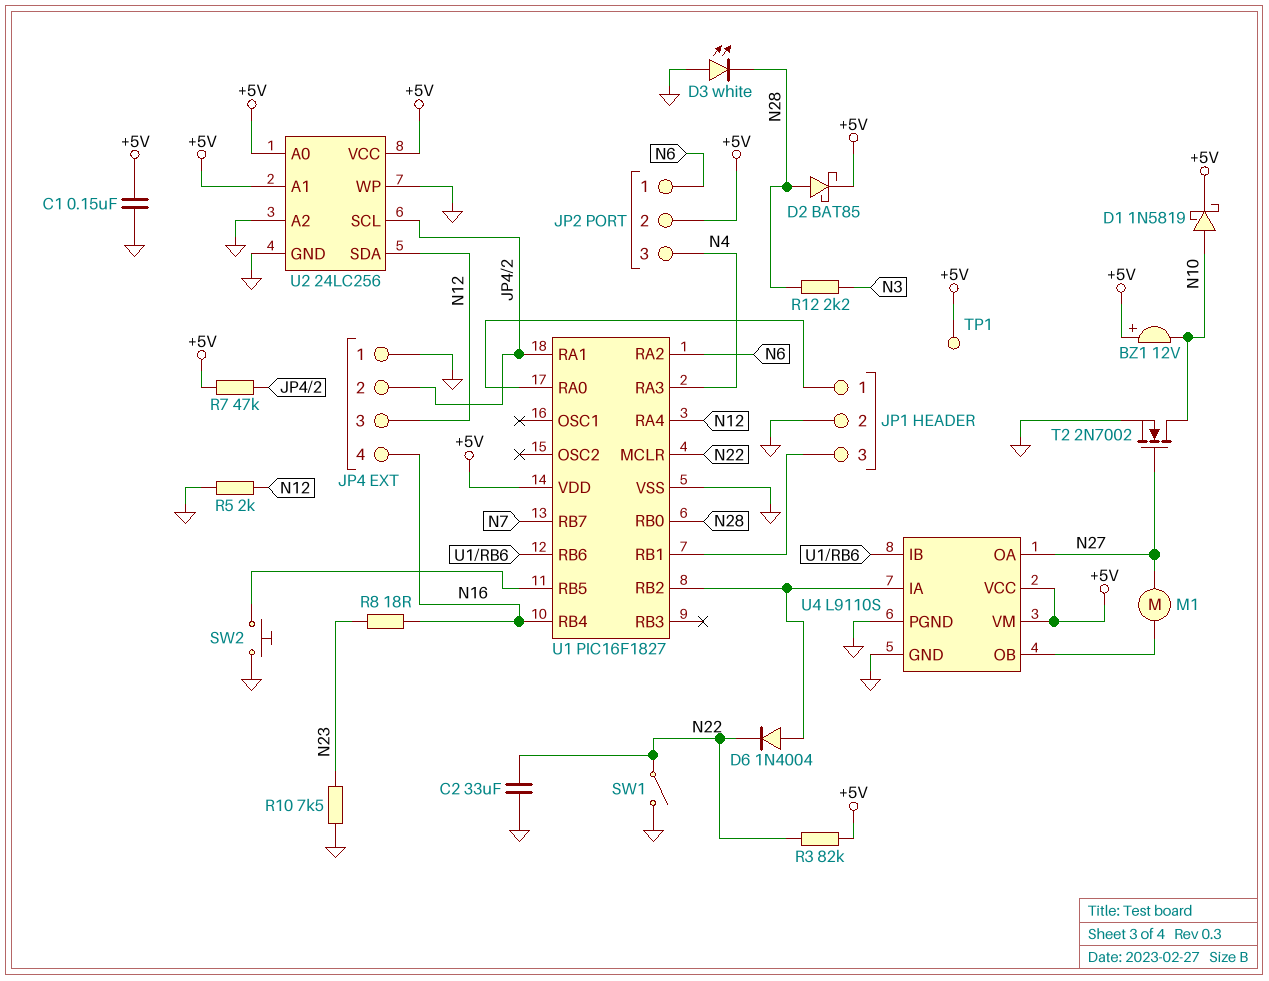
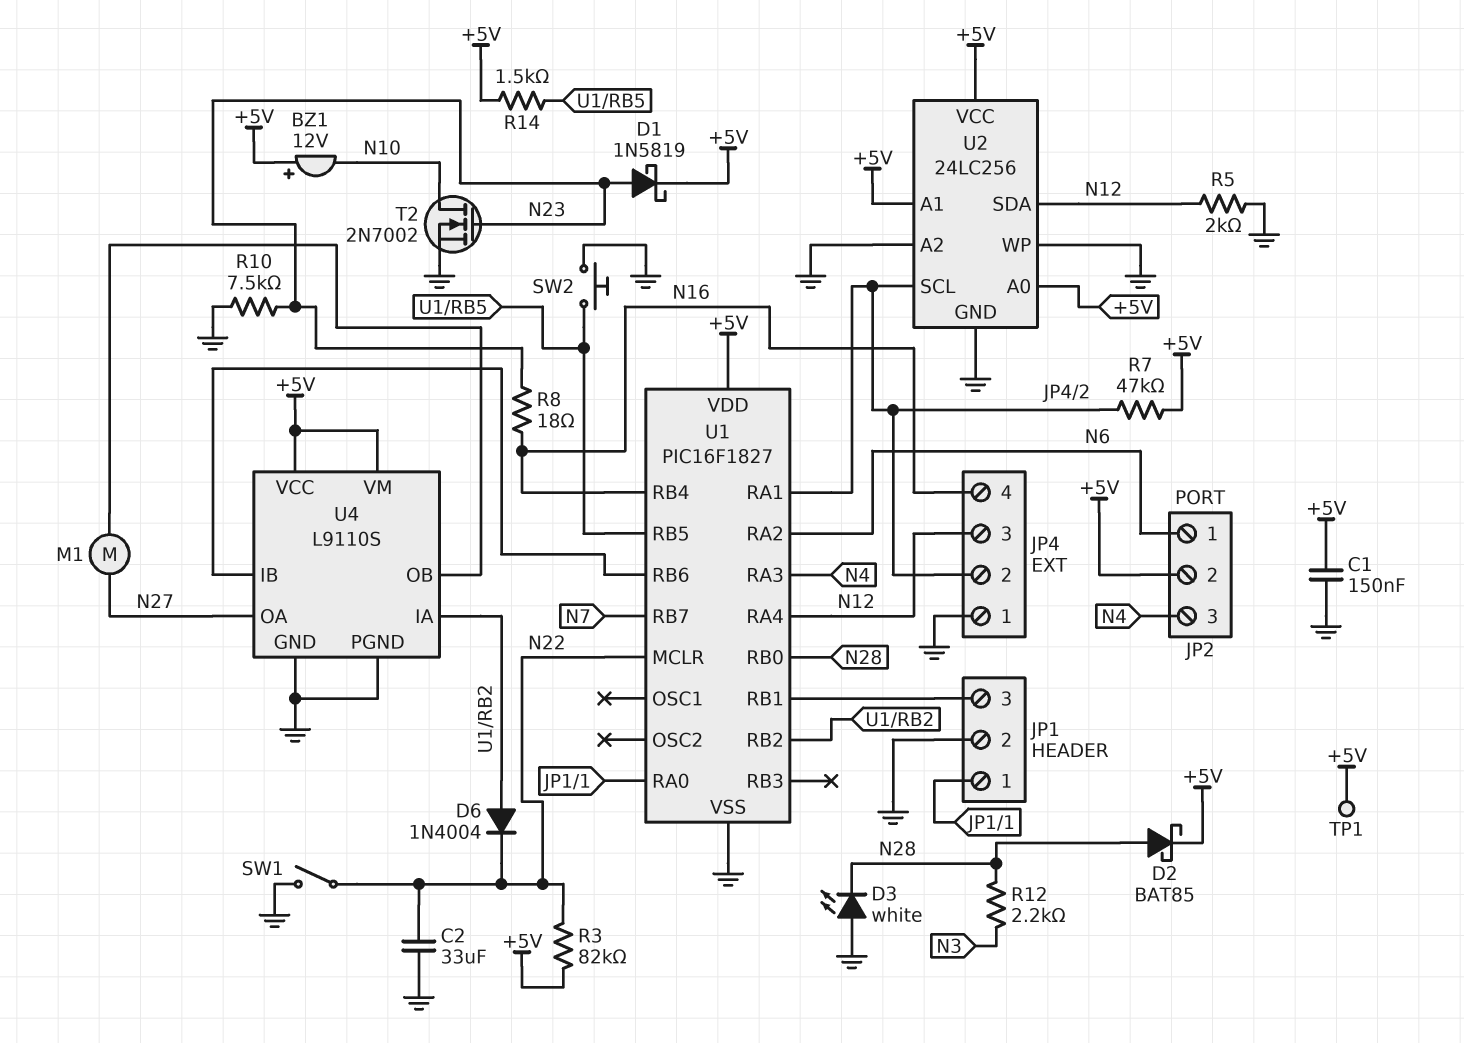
D1: schottky 1N5819 (A N10, K +5V) -> schottky 1N5819 (A N23, K +5V)
R14: none -> 1.5k (+5V, U1/RB5)
T2: NMOS 2N7002 (G N27, D N10, S GND) -> NMOS 2N7002 (G N23, D N10, S GND)

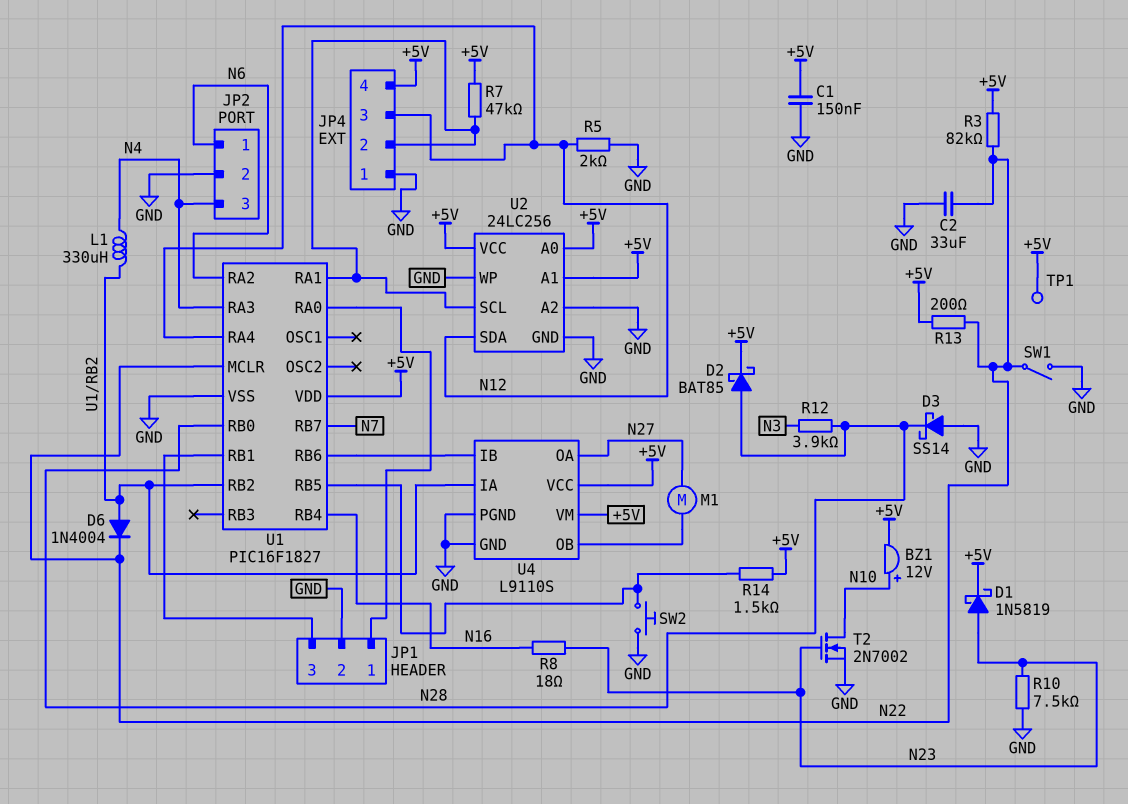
BZ1: buzzer 12V (plus +5V, minus N10) -> buzzer 12V (plus N10, minus +5V)
D3: LED white (A GND, K N28) -> schottky SS14 (A GND, K N28)
JP2 pin 2: +5V -> GND
JP4 pin 4: N16 -> +5V
L1: none -> 330uH (N4, U1/RB2)
R12: 2.2k (N3, N28) -> 3.9k (N3, N28)
R13: none -> 200 (+5V, N22)

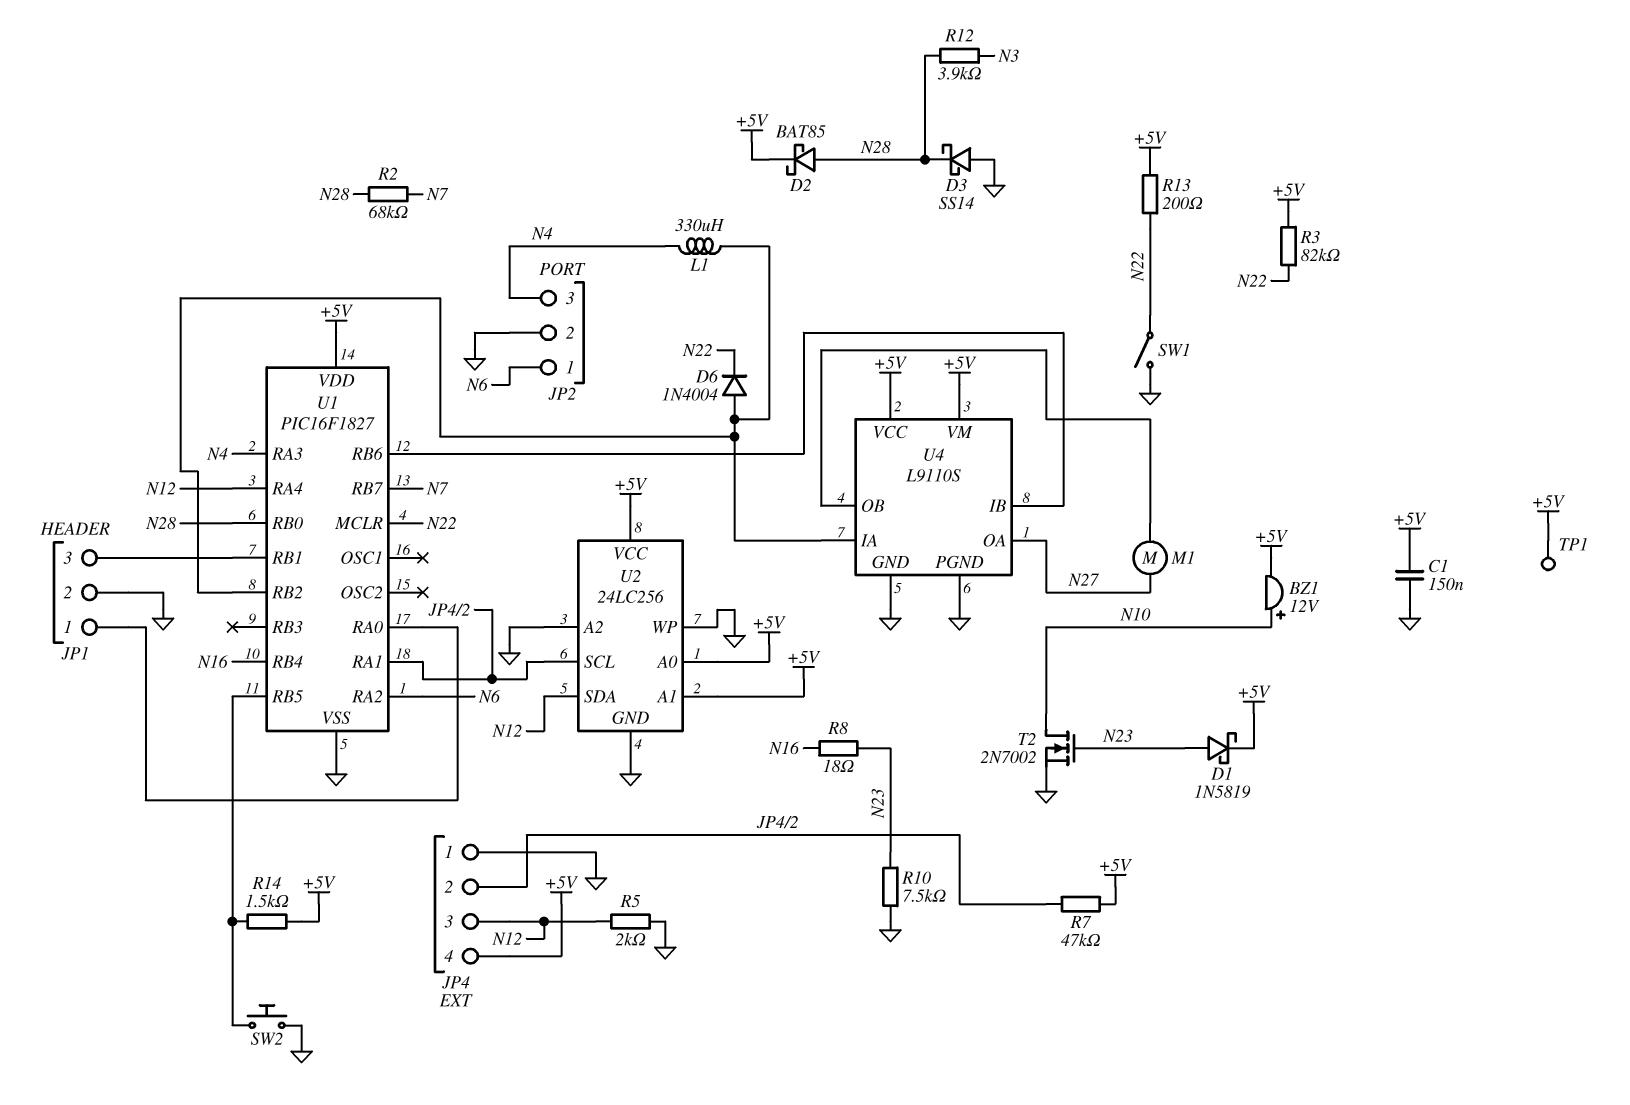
C2: 33uF (GND, N22) -> none
R2: none -> 68k (N7, N28)

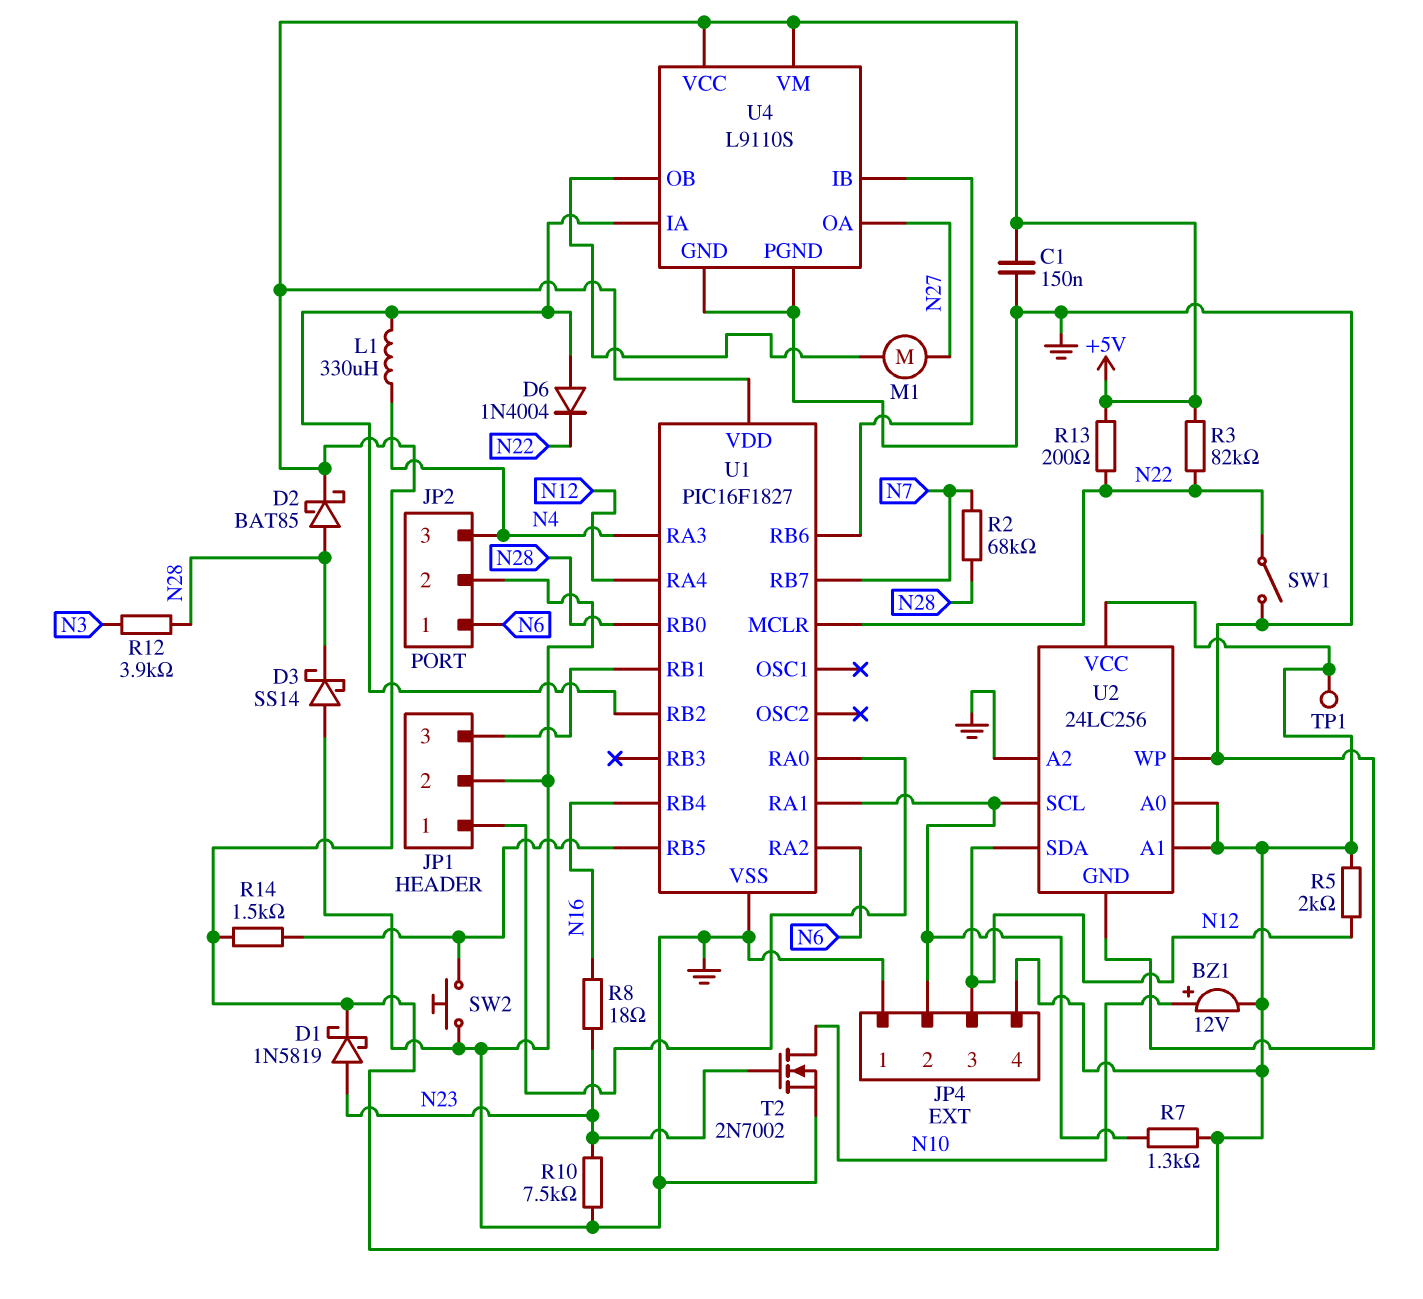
R5: 2k (GND, N12) -> 2k (+5V, N12)
R7: 47k (+5V, JP4/2) -> 1.3k (+5V, JP4/2)

